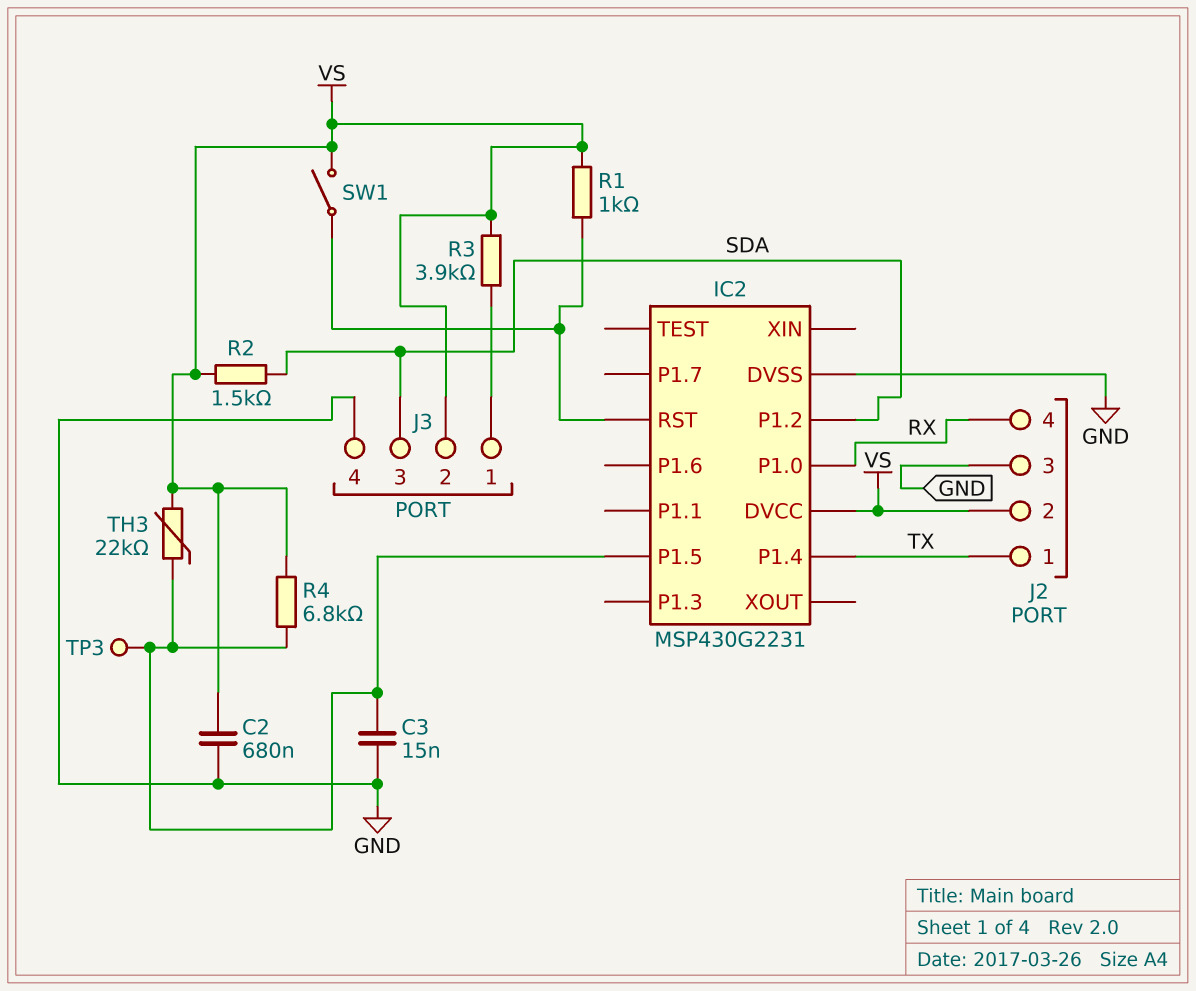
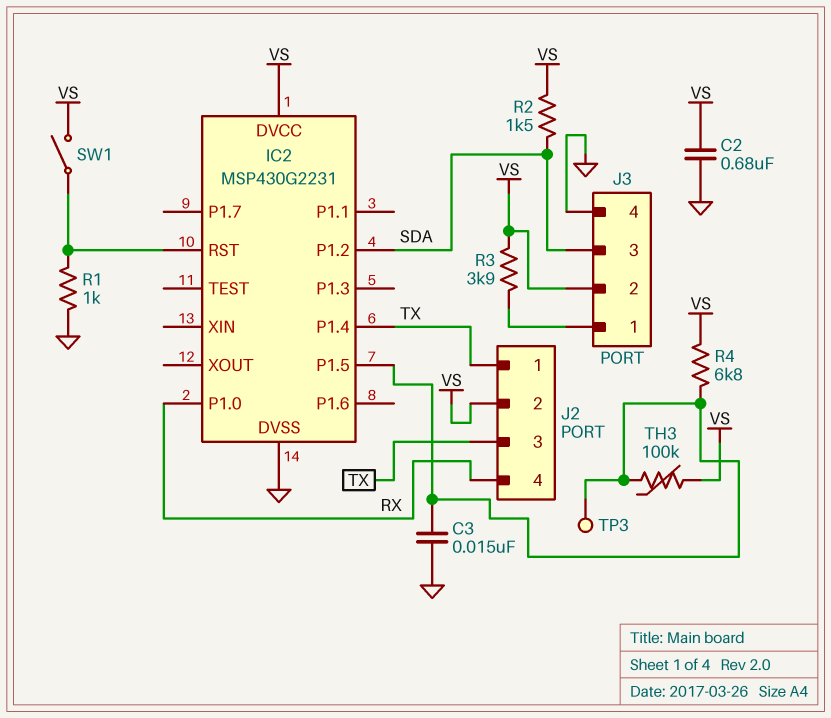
J2 pin 3: GND -> TX
R1: 1k (IC2/RST, VS) -> 1k (GND, IC2/RST)
TH3: 22k (IC2/P1.5, VS) -> 100k (IC2/P1.5, VS)

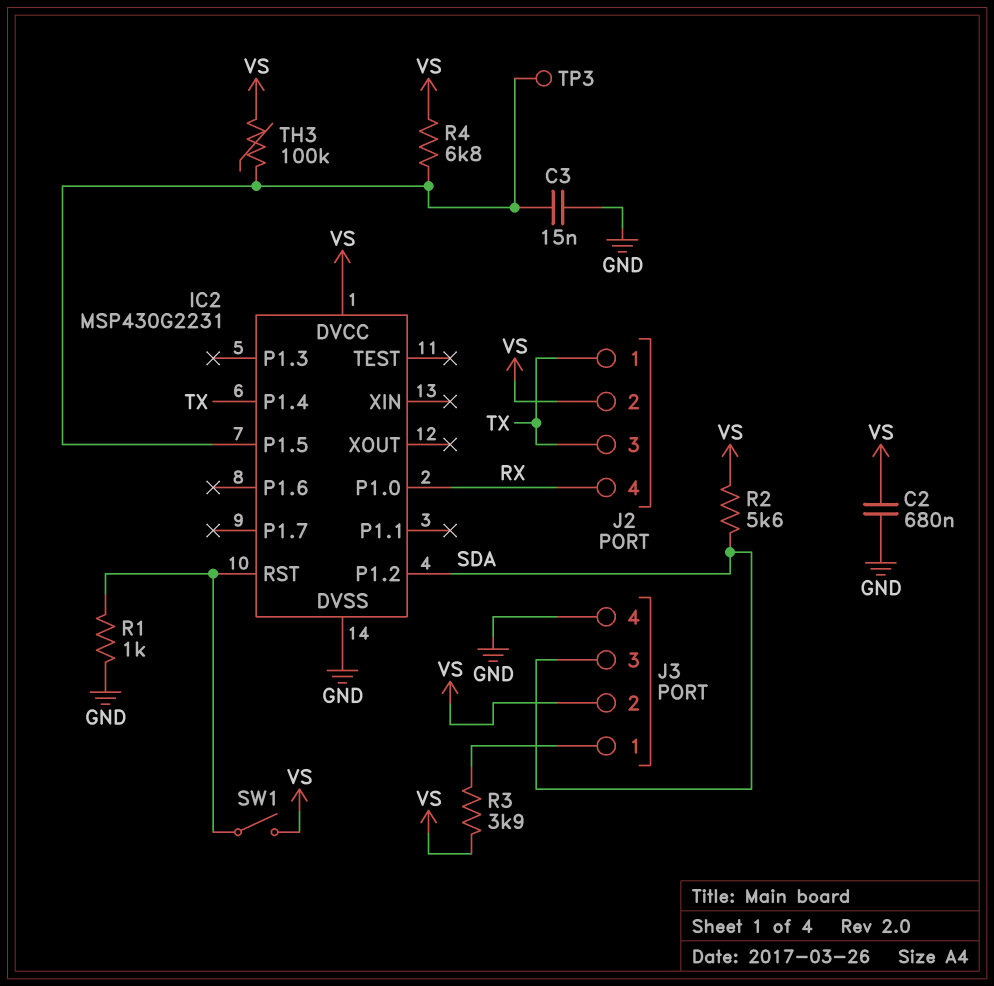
R2: 1.5k (SDA, VS) -> 5.6k (SDA, VS)

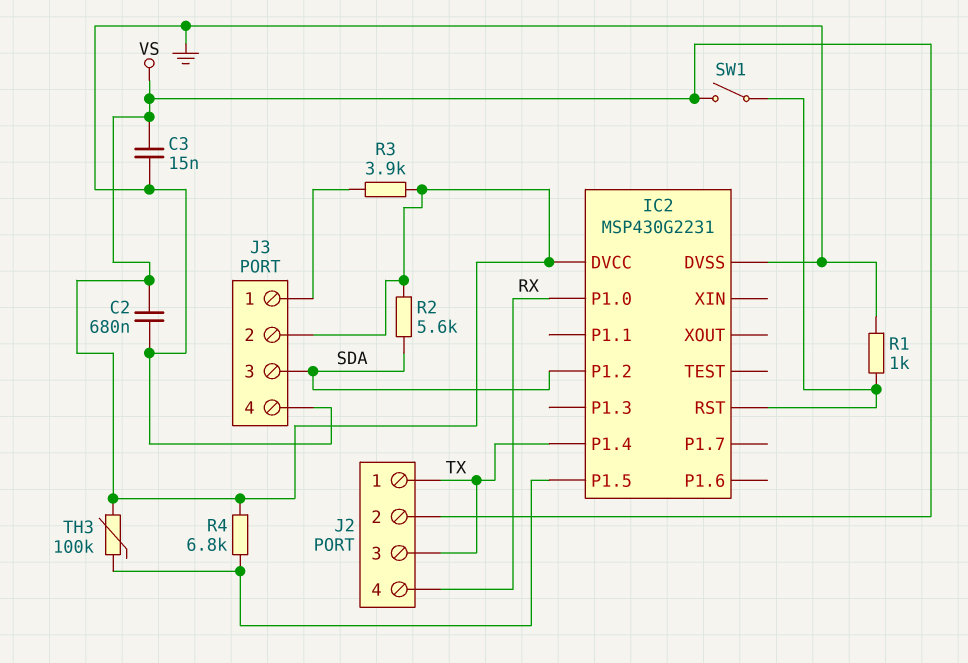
C3: 15nF (GND, IC2/P1.5) -> 15nF (GND, VS)
TP3: test point (IC2/P1.5) -> none

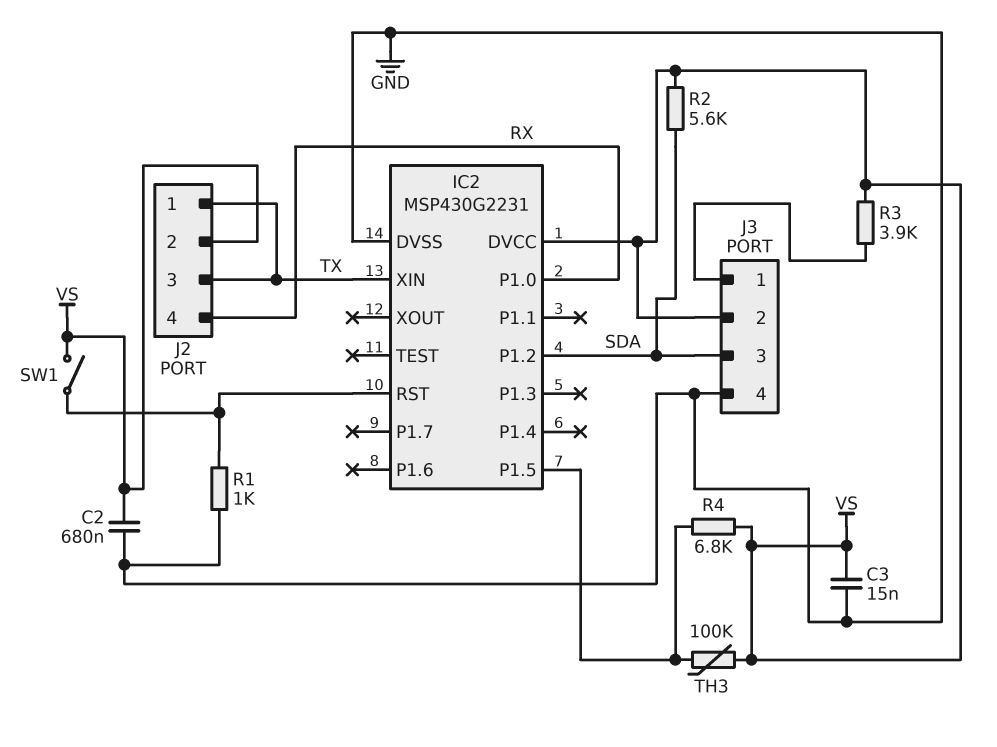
IC2 pin P1.4: TX -> none
IC2 pin XIN: none -> TX

